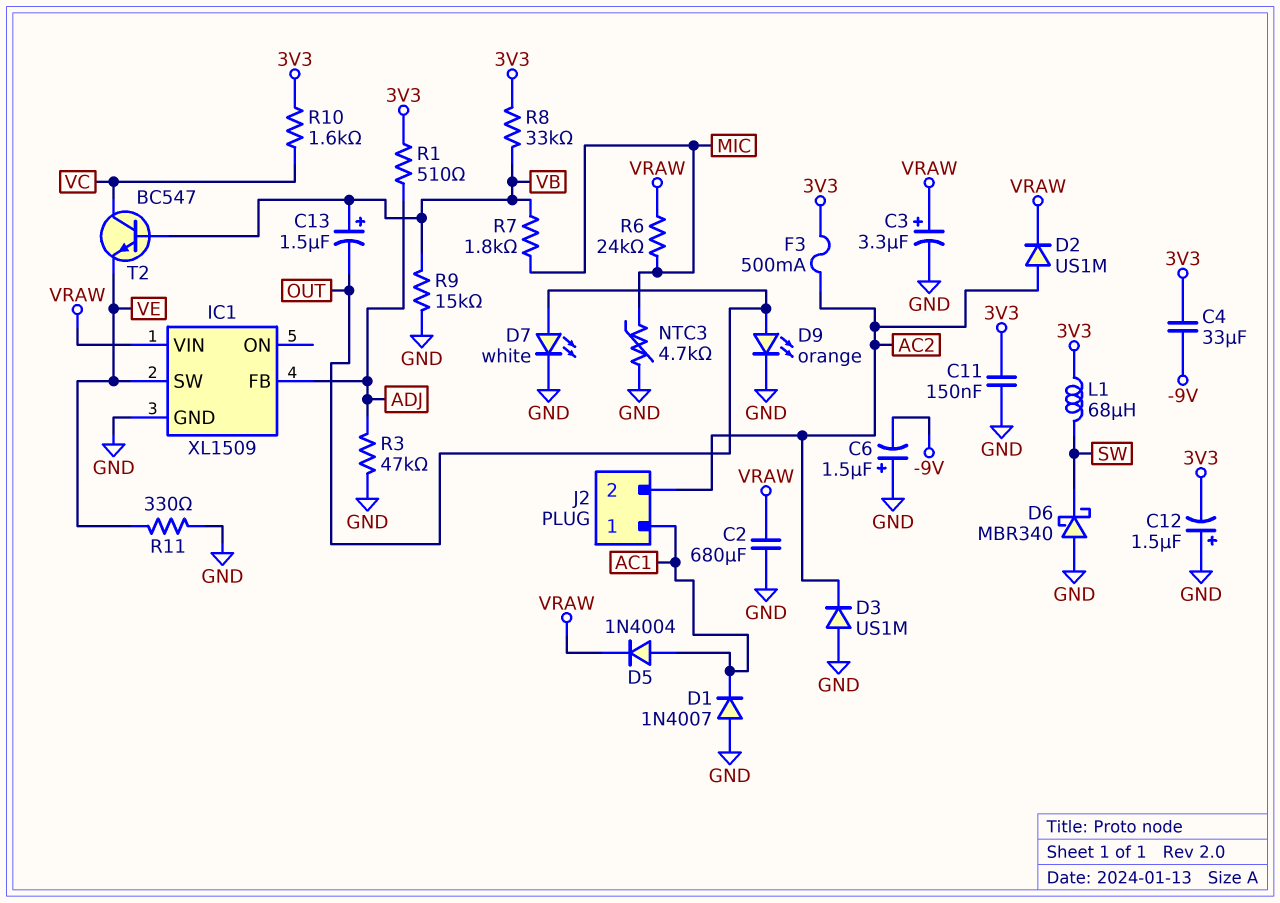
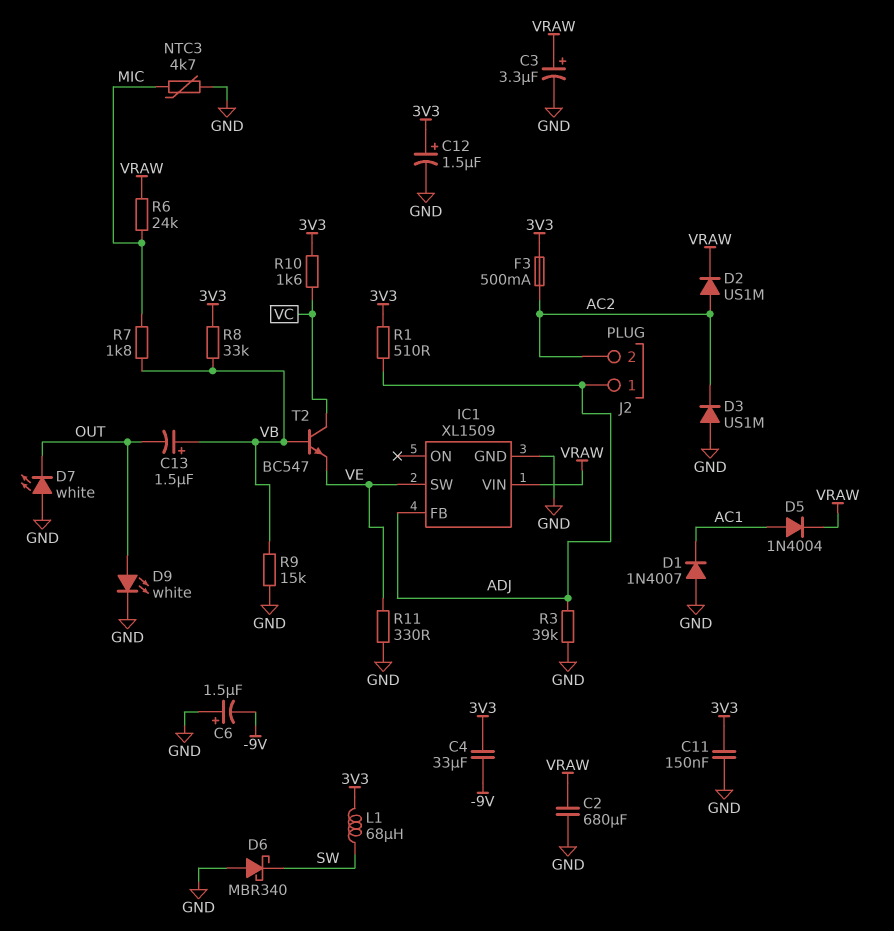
C12: 1.5uF (plus GND, minus 3V3) -> 1.5uF (plus 3V3, minus GND)
D7: LED white (A OUT, K GND) -> LED white (A GND, K OUT)
D9: LED orange (A OUT, K GND) -> LED white (A OUT, K GND)
J2 pin 1: AC1 -> ADJ
R3: 47k (ADJ, GND) -> 39k (ADJ, GND)

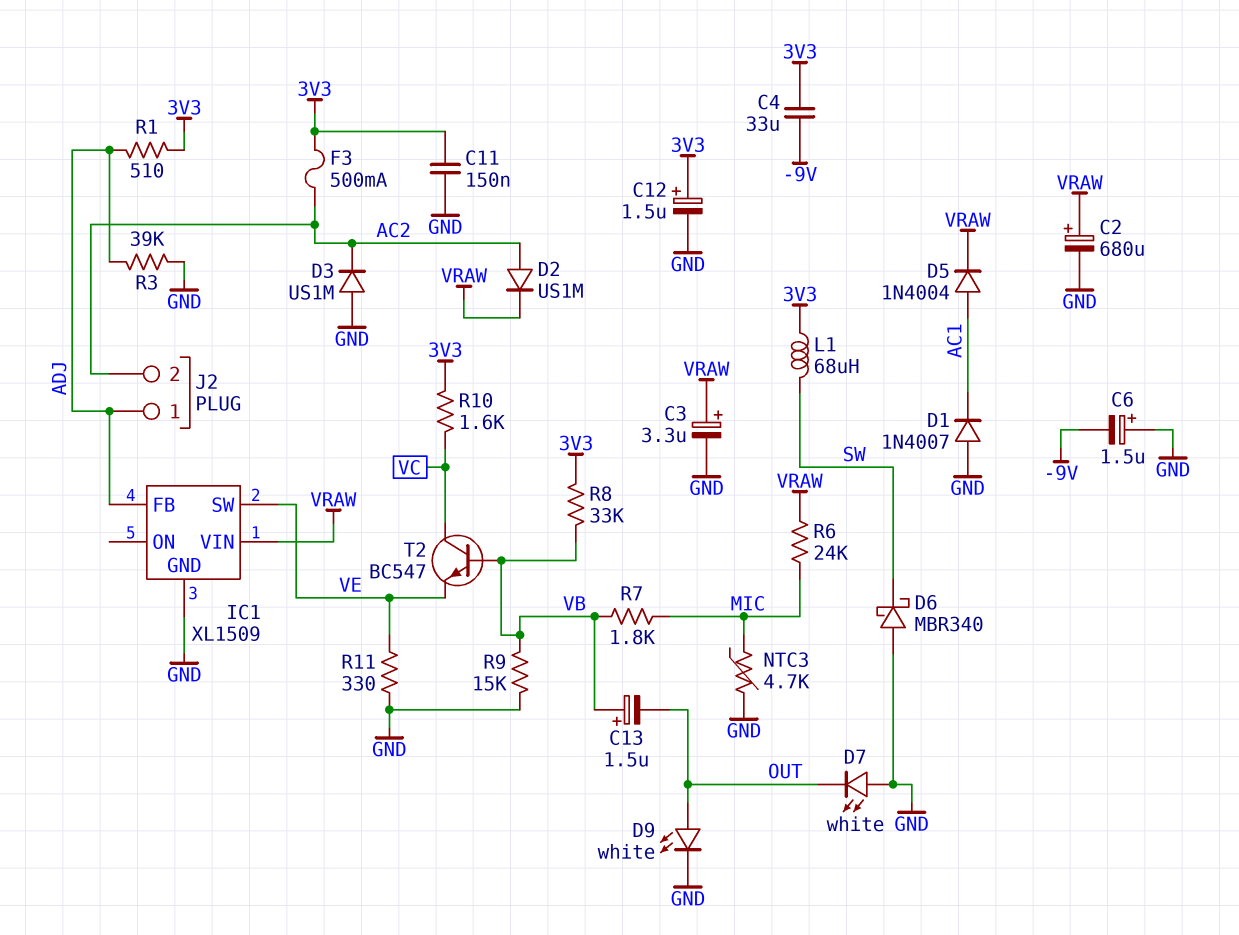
C2: 680uF (GND, VRAW) -> 680uF (plus VRAW, minus GND)

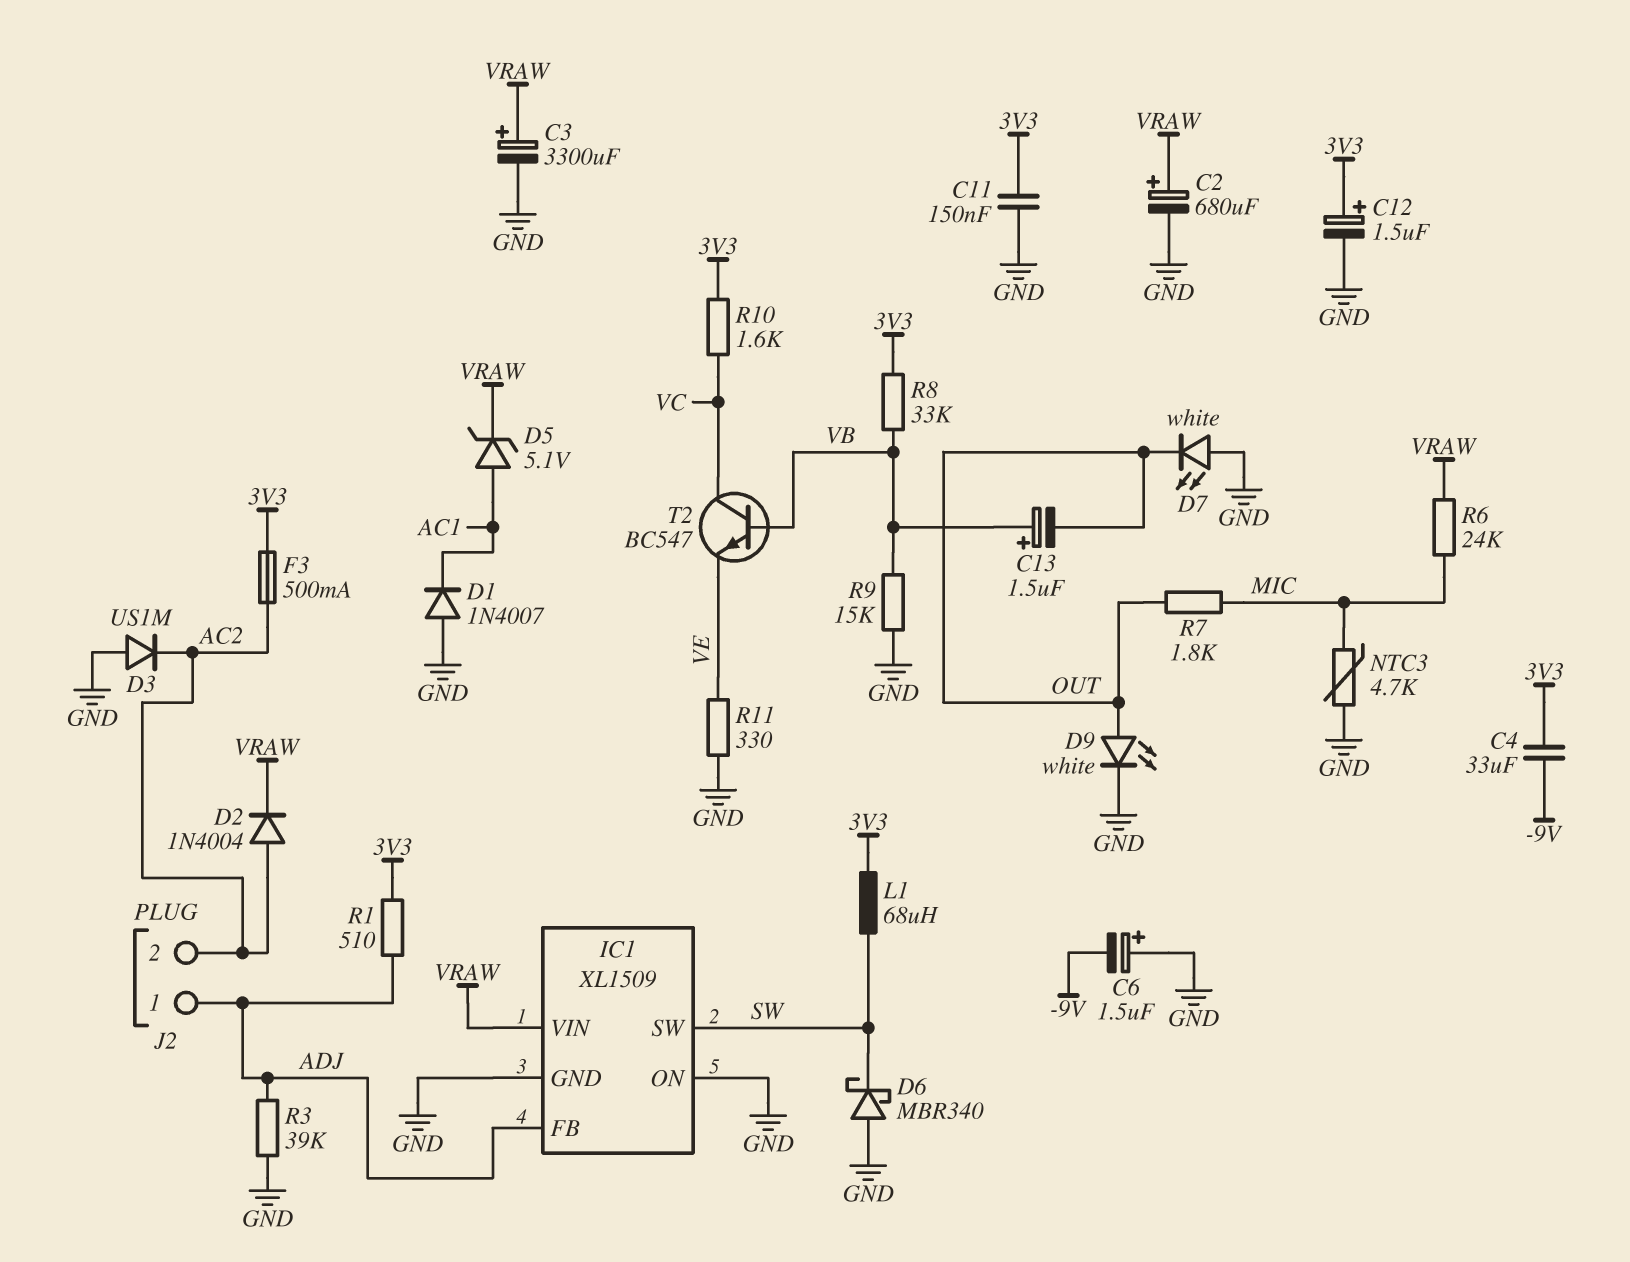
C3: 3.3uF (plus VRAW, minus GND) -> 3300uF (plus VRAW, minus GND)
D2: diode US1M (A AC2, K VRAW) -> diode 1N4004 (A AC2, K VRAW)
D5: diode 1N4004 (A AC1, K VRAW) -> zener 5.1V (A AC1, K VRAW)
IC1 pin ON: none -> GND
IC1 pin SW: VE -> SW
R7: 1.8k (MIC, VB) -> 1.8k (MIC, OUT)

